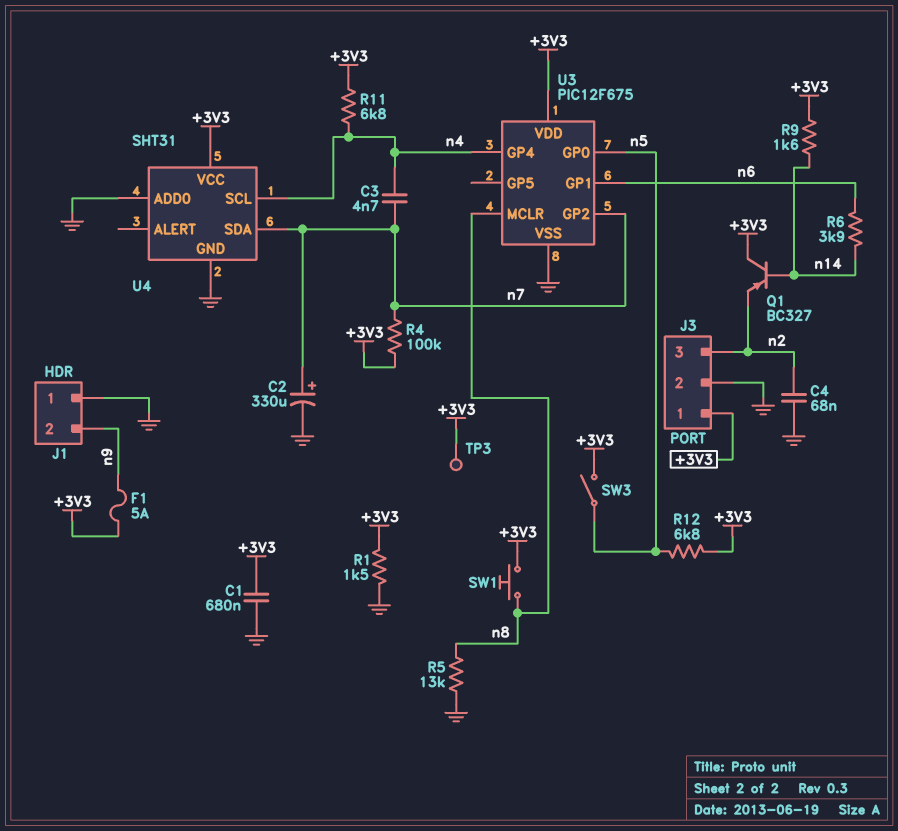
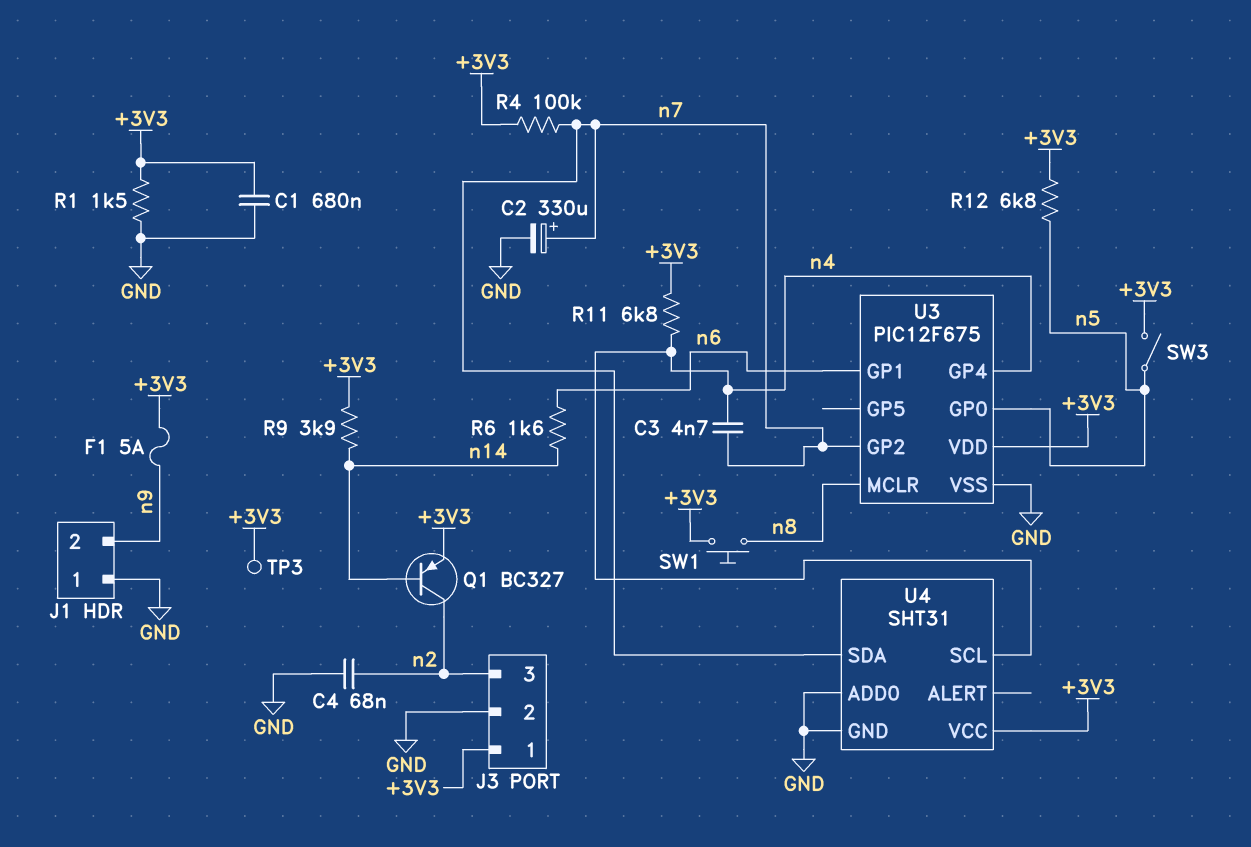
Q1: PNP BC327 (B n14, C +3V3, E n2) -> PNP BC327 (B n14, C n2, E +3V3)
R5: 13k (GND, n8) -> none
R6: 3.9k (n6, n14) -> 1.6k (n6, n14)
R9: 1.6k (+3V3, n14) -> 3.9k (+3V3, n14)

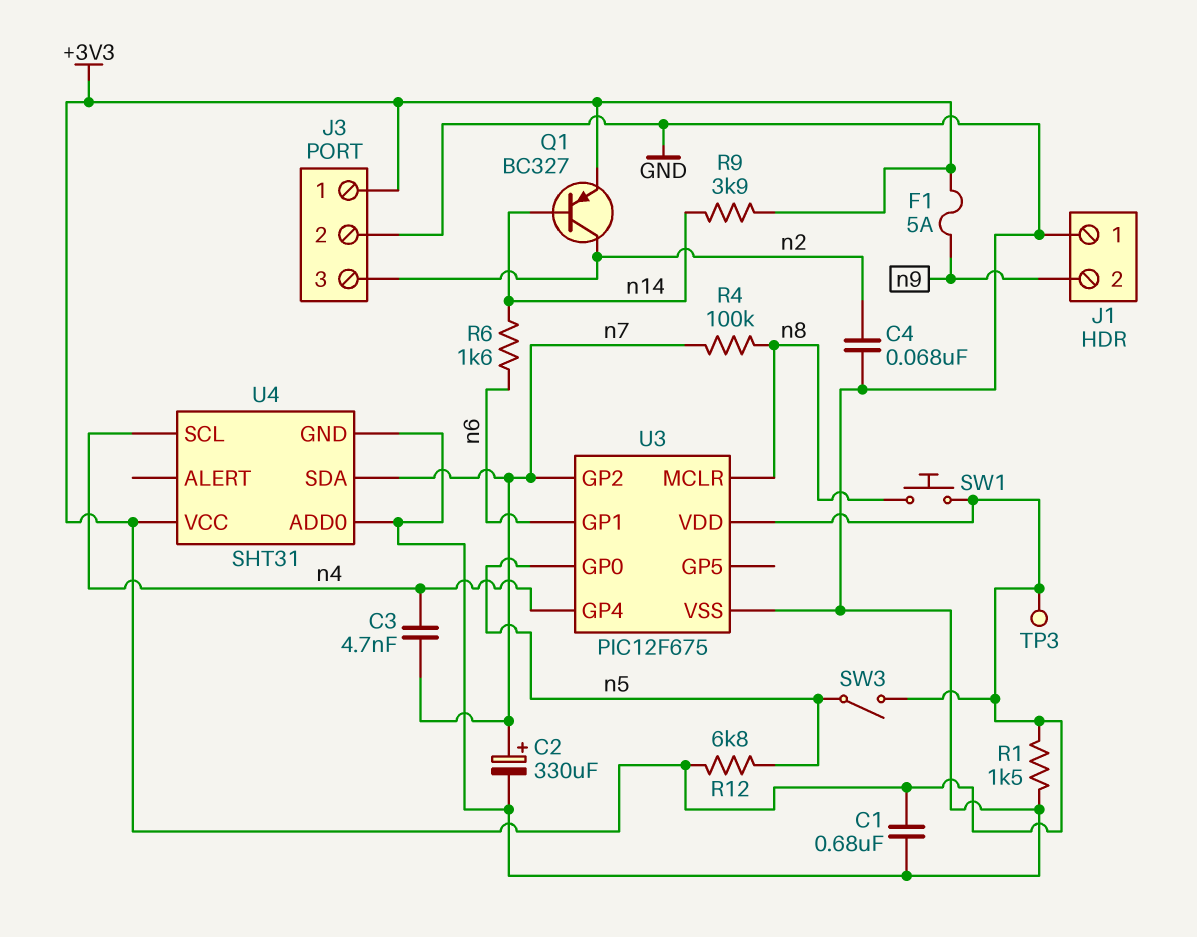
R4: 100k (+3V3, n7) -> 100k (n7, n8)
R11: 6.8k (+3V3, n4) -> none

